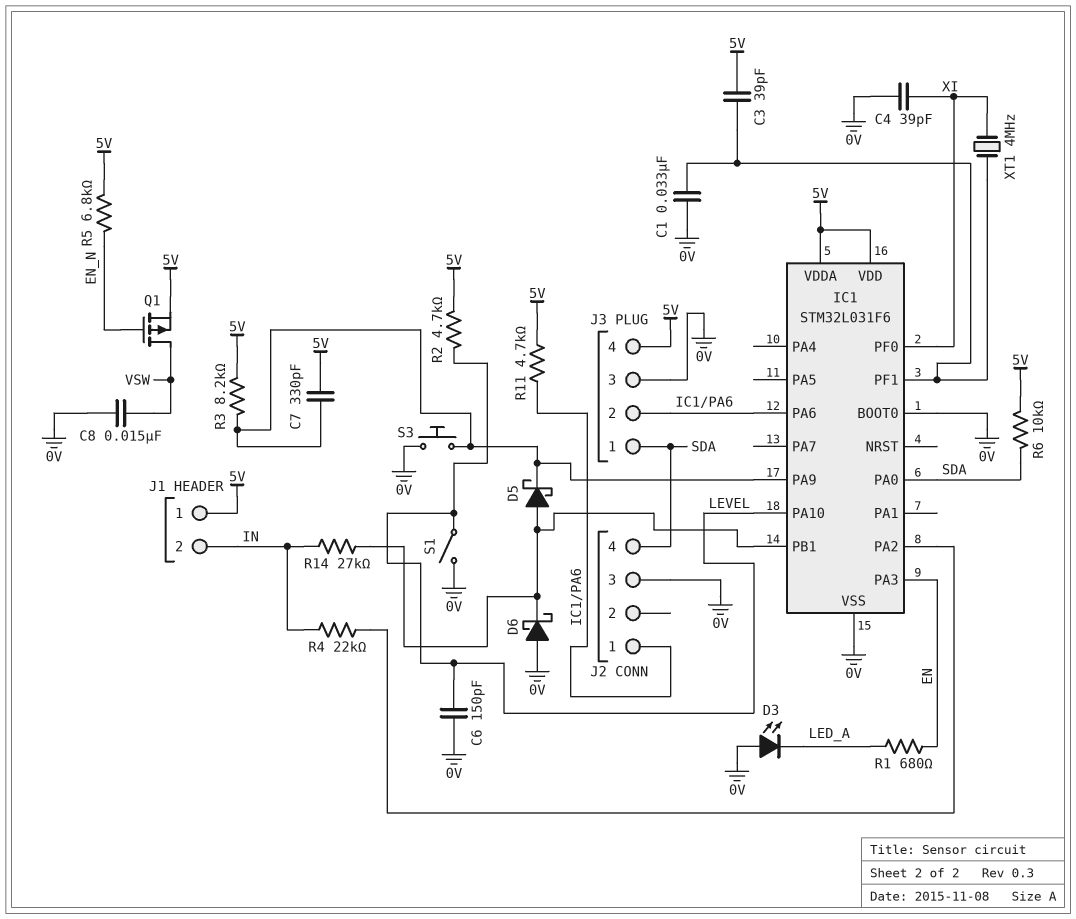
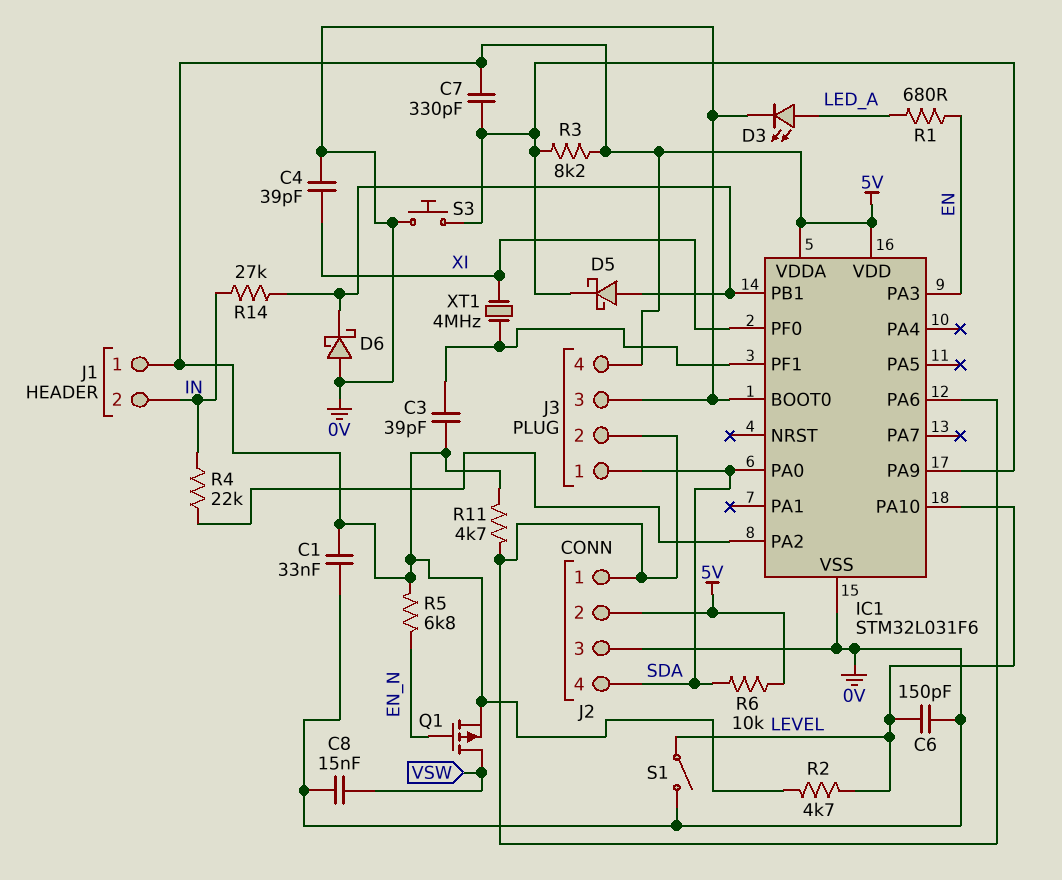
C1: 33nF (0V, IC1/PF1) -> 33nF (0V, 5V)
D3: LED (A 0V, K LED_A) -> LED (A LED_A, K 0V)
J2 pin 2: none -> 5V

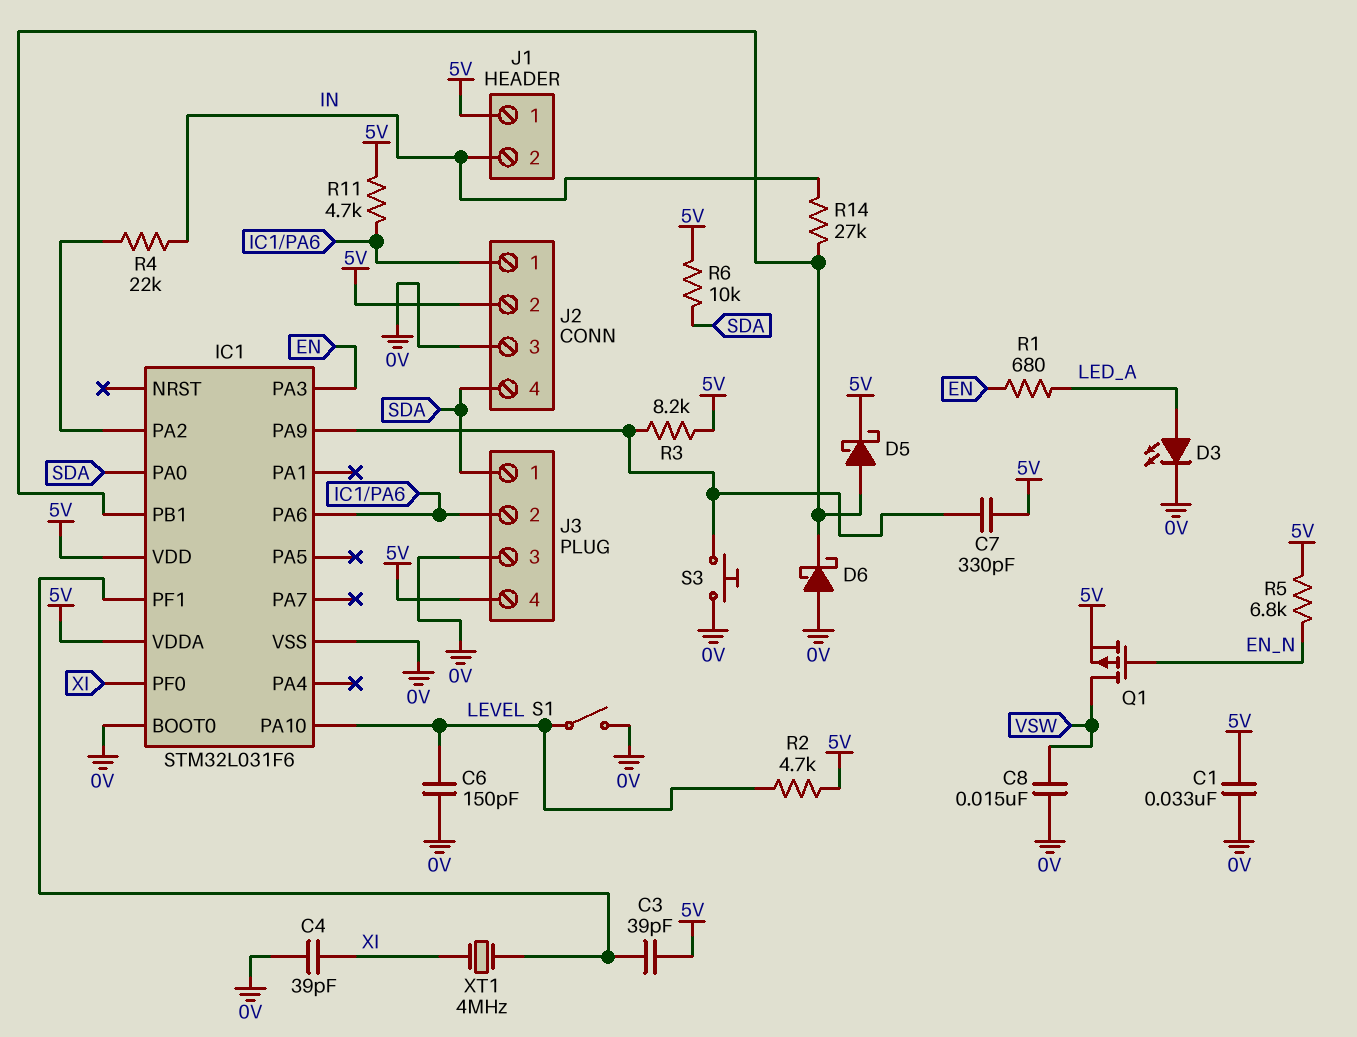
D5: schottky (A IC1/PB1, K IC1/PA9) -> schottky (A IC1/PB1, K 5V)

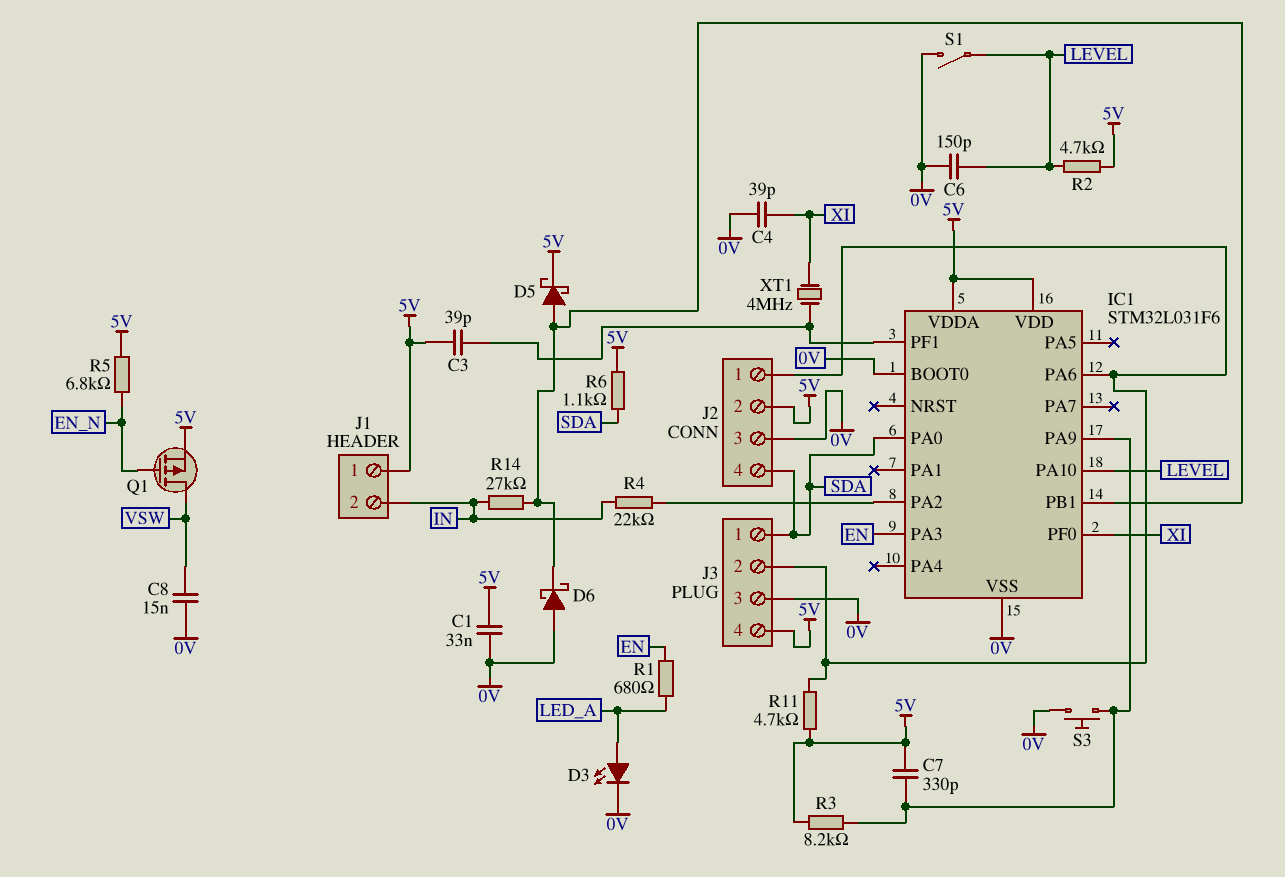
R6: 10k (5V, SDA) -> 1.1k (5V, SDA)

